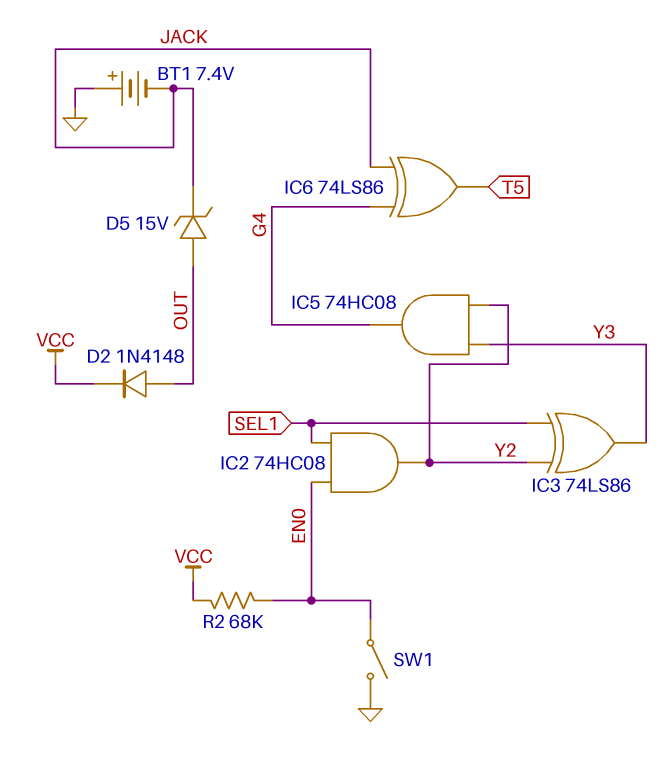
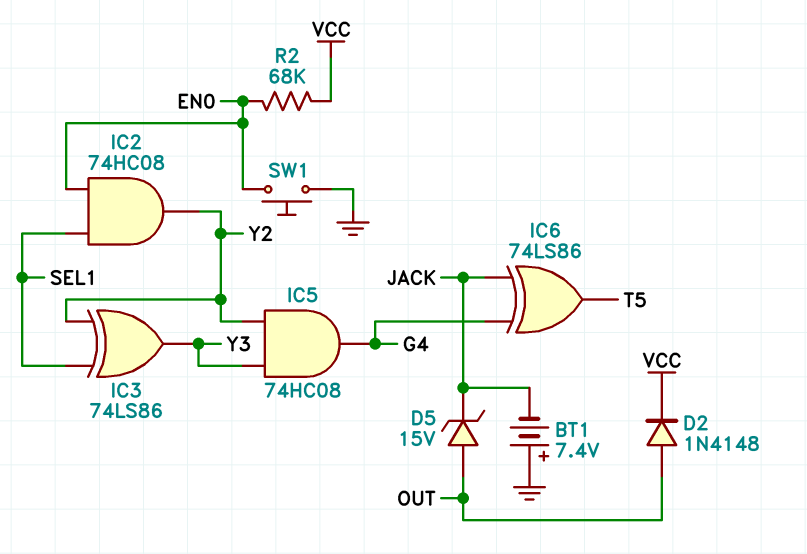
SW1: switch (EN0, GND) -> button (EN0, GND)

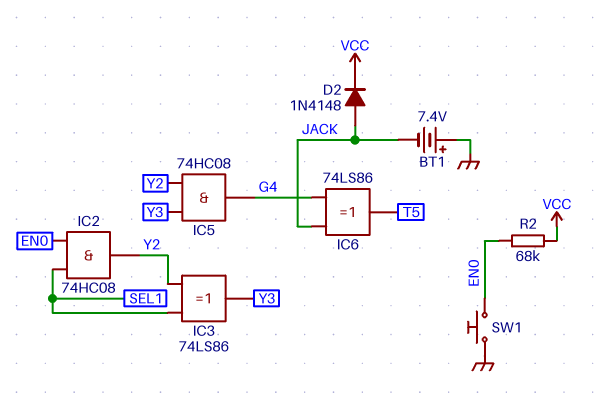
D2: diode 1N4148 (A OUT, K VCC) -> diode 1N4148 (A JACK, K VCC)
D5: zener 15V (A OUT, K JACK) -> none

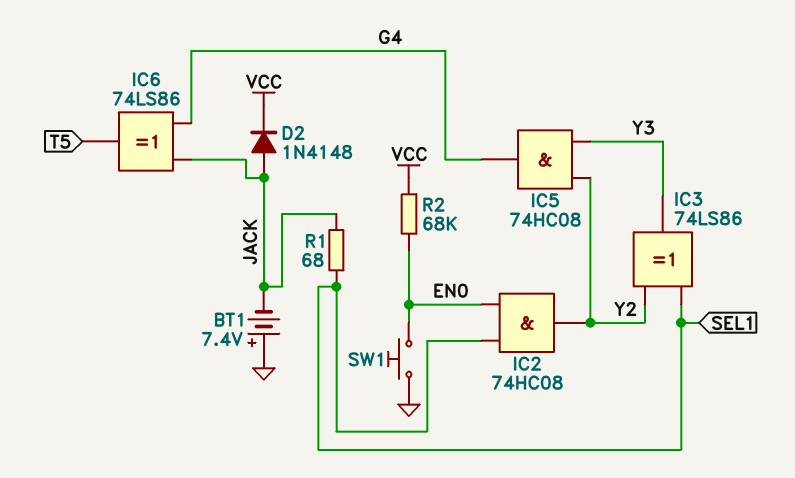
R1: none -> 68 (JACK, SEL1)

